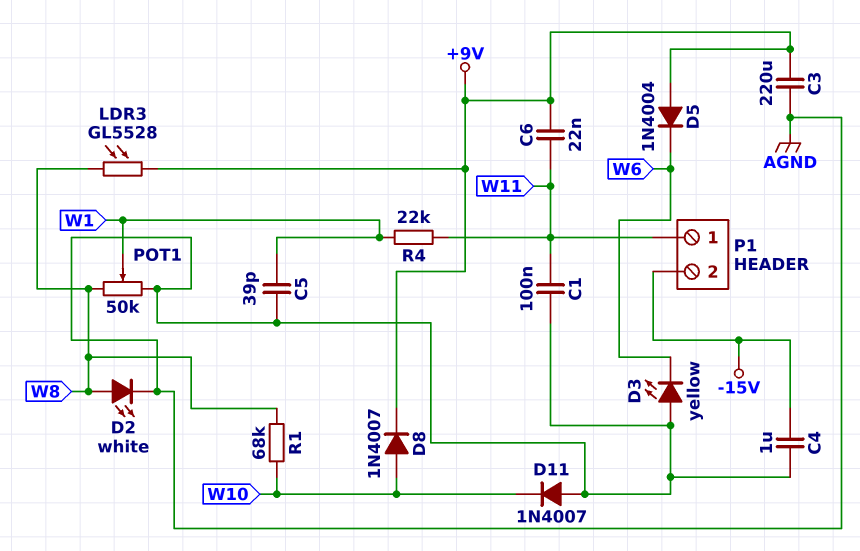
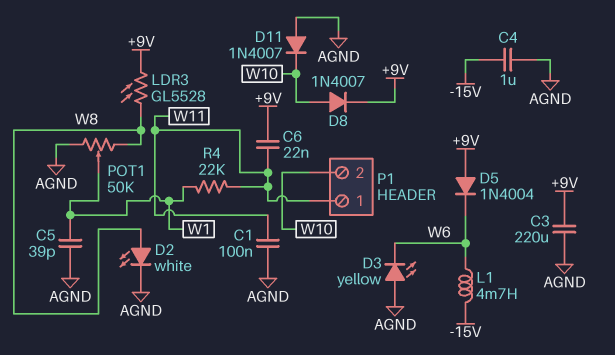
L1: none -> 4.7mH (-15V, W6)
P1 pin 2: -15V -> W10
R1: 68k (W8, W10) -> none

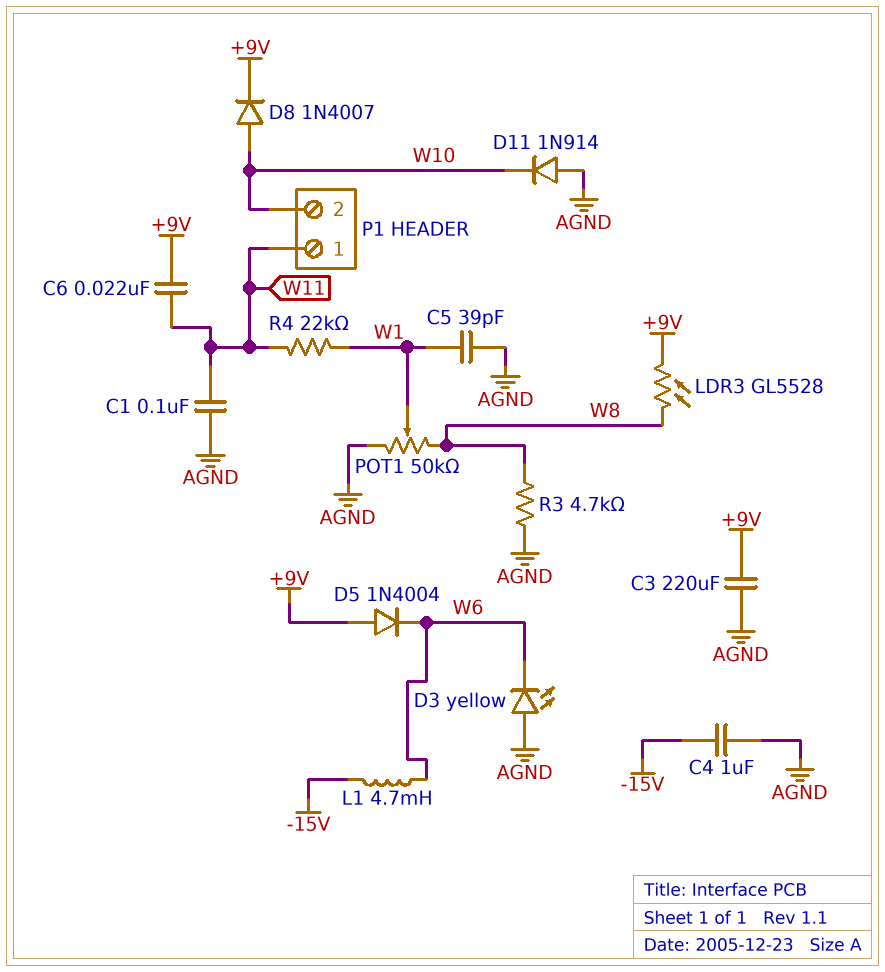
D2: LED white (A W8, K AGND) -> none
D11: diode 1N4007 (A AGND, K W10) -> diode 1N914 (A AGND, K W10)
R3: none -> 4.7k (AGND, W8)

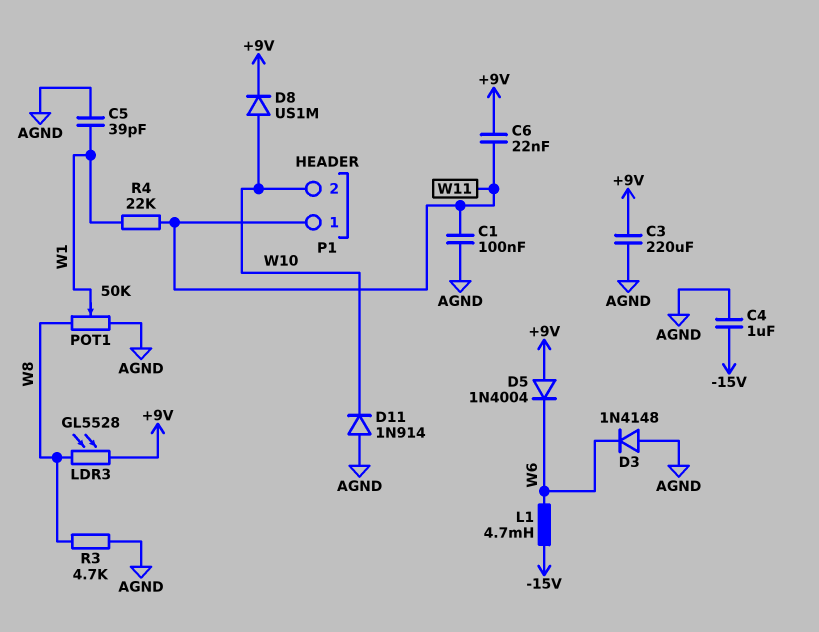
D3: LED yellow (A AGND, K W6) -> diode 1N4148 (A AGND, K W6)
D8: diode 1N4007 (A W10, K +9V) -> diode US1M (A W10, K +9V)

